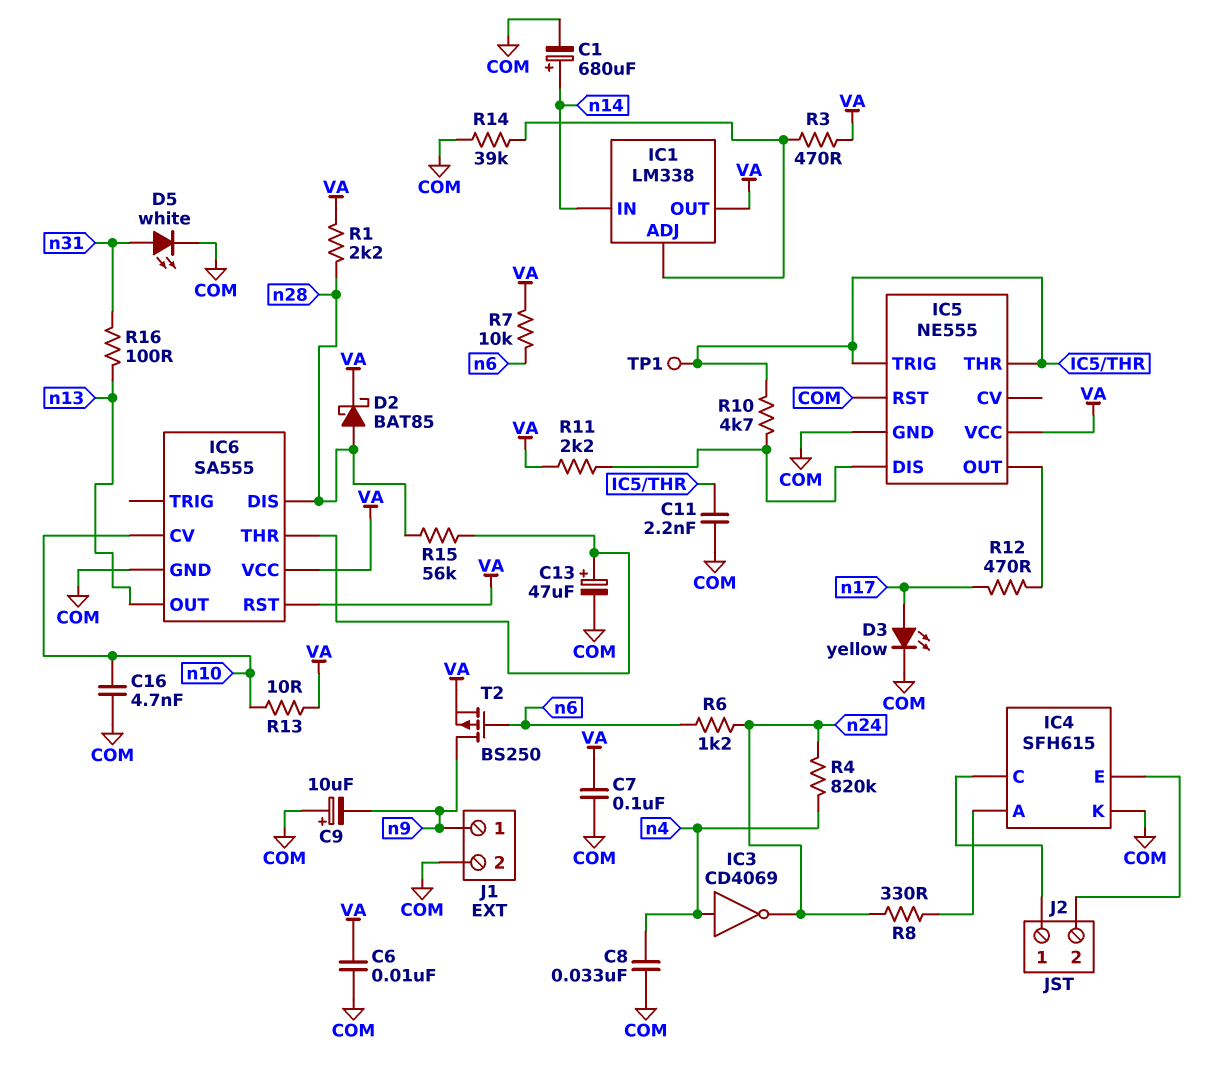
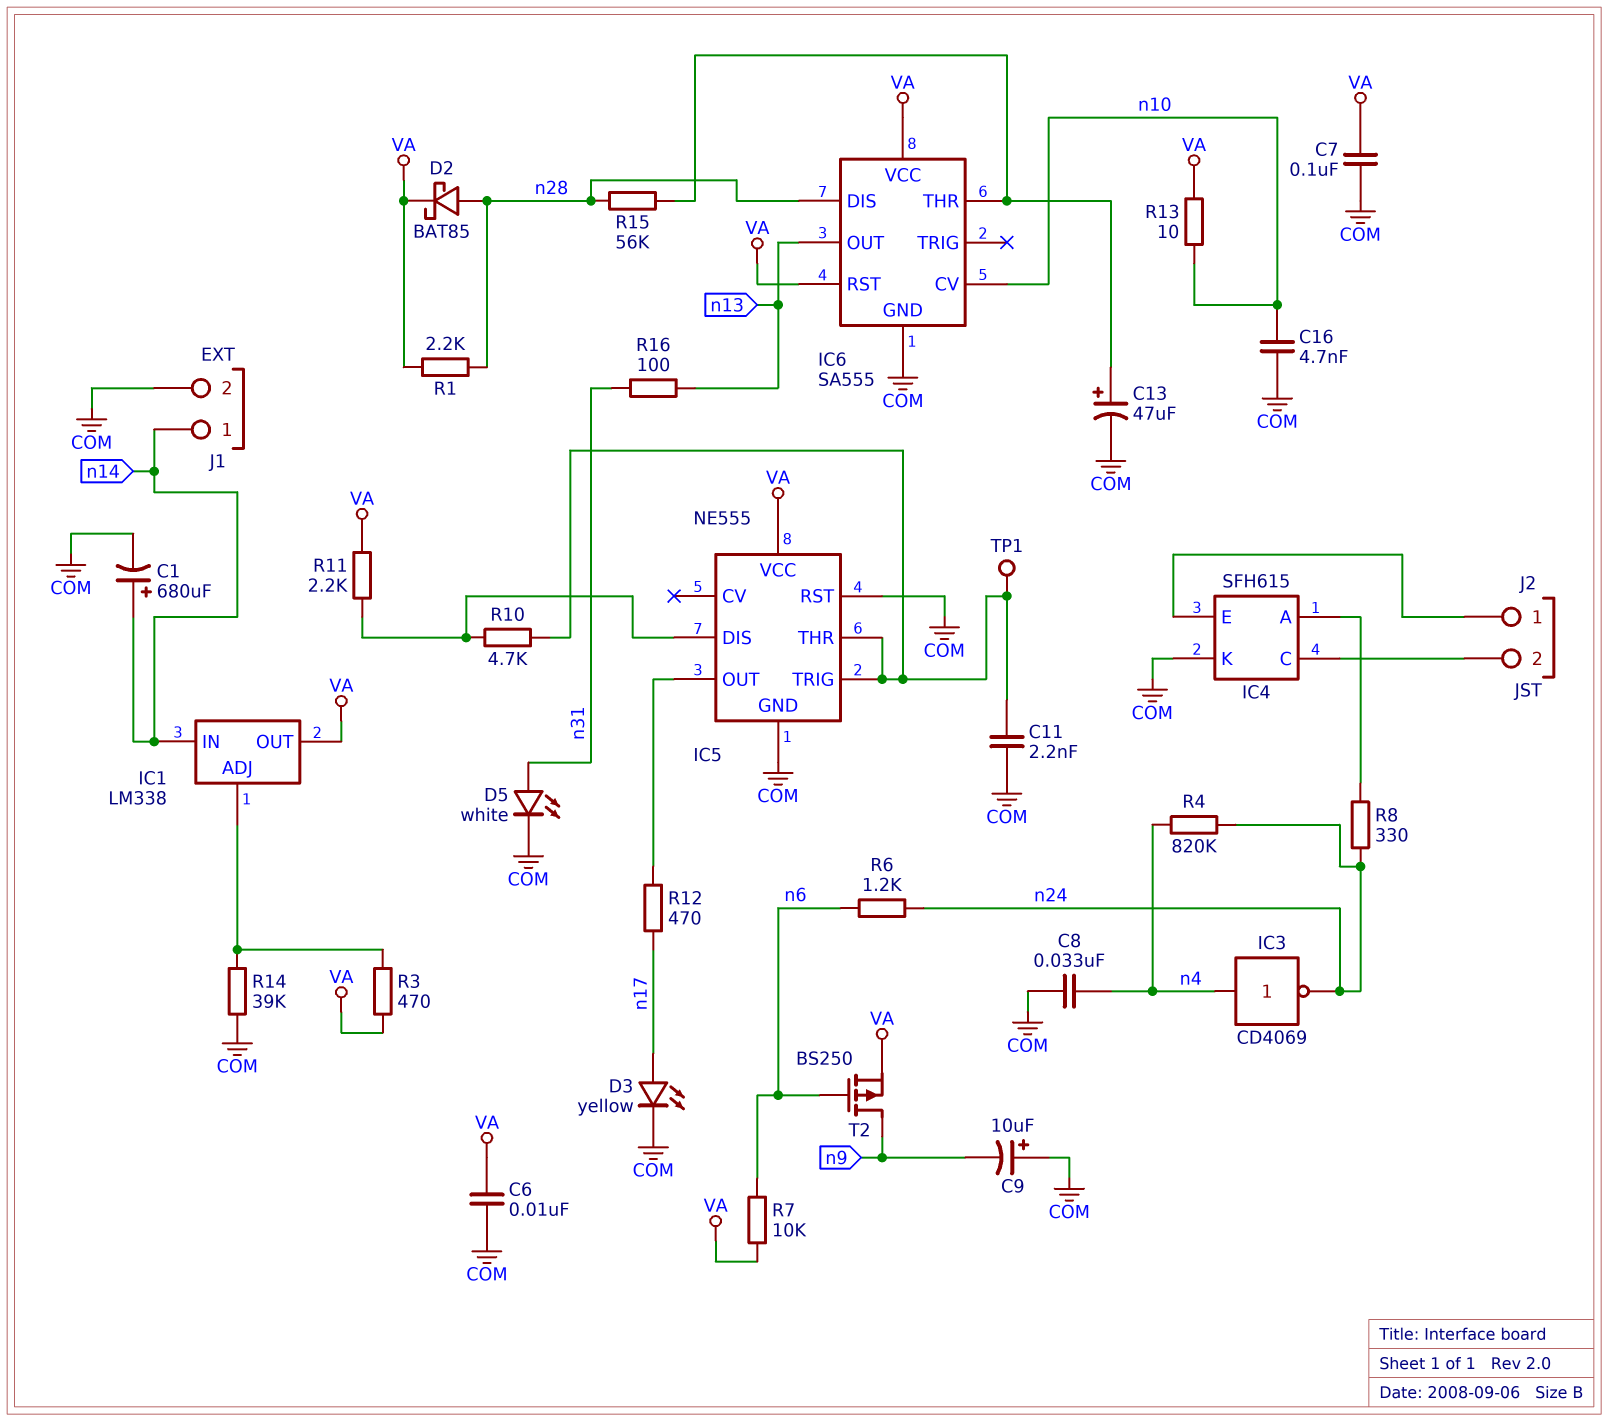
J1 pin 1: n9 -> n14
J2 pin 1: IC4/C -> IC4/E
J2 pin 2: IC4/E -> IC4/C

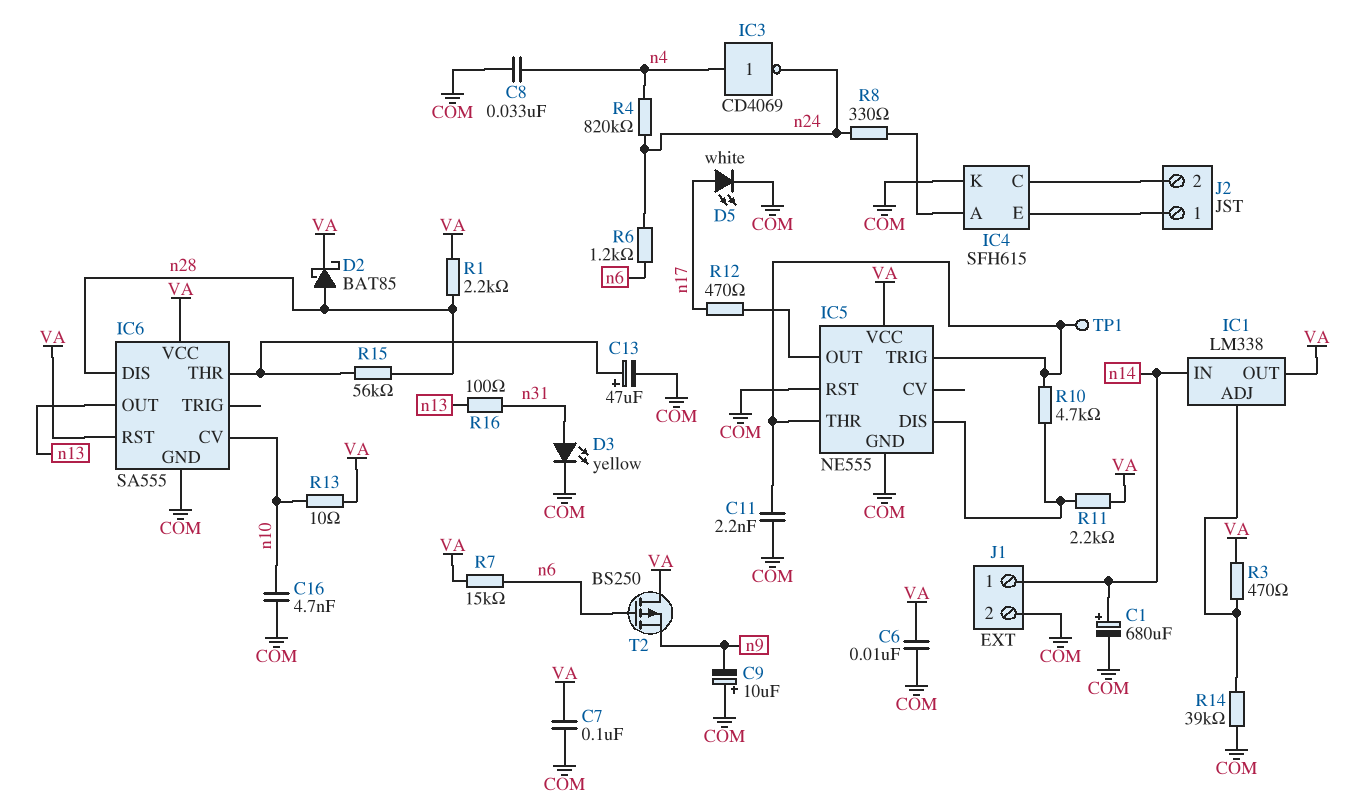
D3: LED yellow (A n17, K COM) -> LED yellow (A n31, K COM)
D5: LED white (A n31, K COM) -> LED white (A n17, K COM)
R7: 10k (VA, n6) -> 15k (VA, n6)
T2: PMOS BS250 (G n6, D n9, S VA) -> PMOS BS250 (G n6, D VA, S n9)

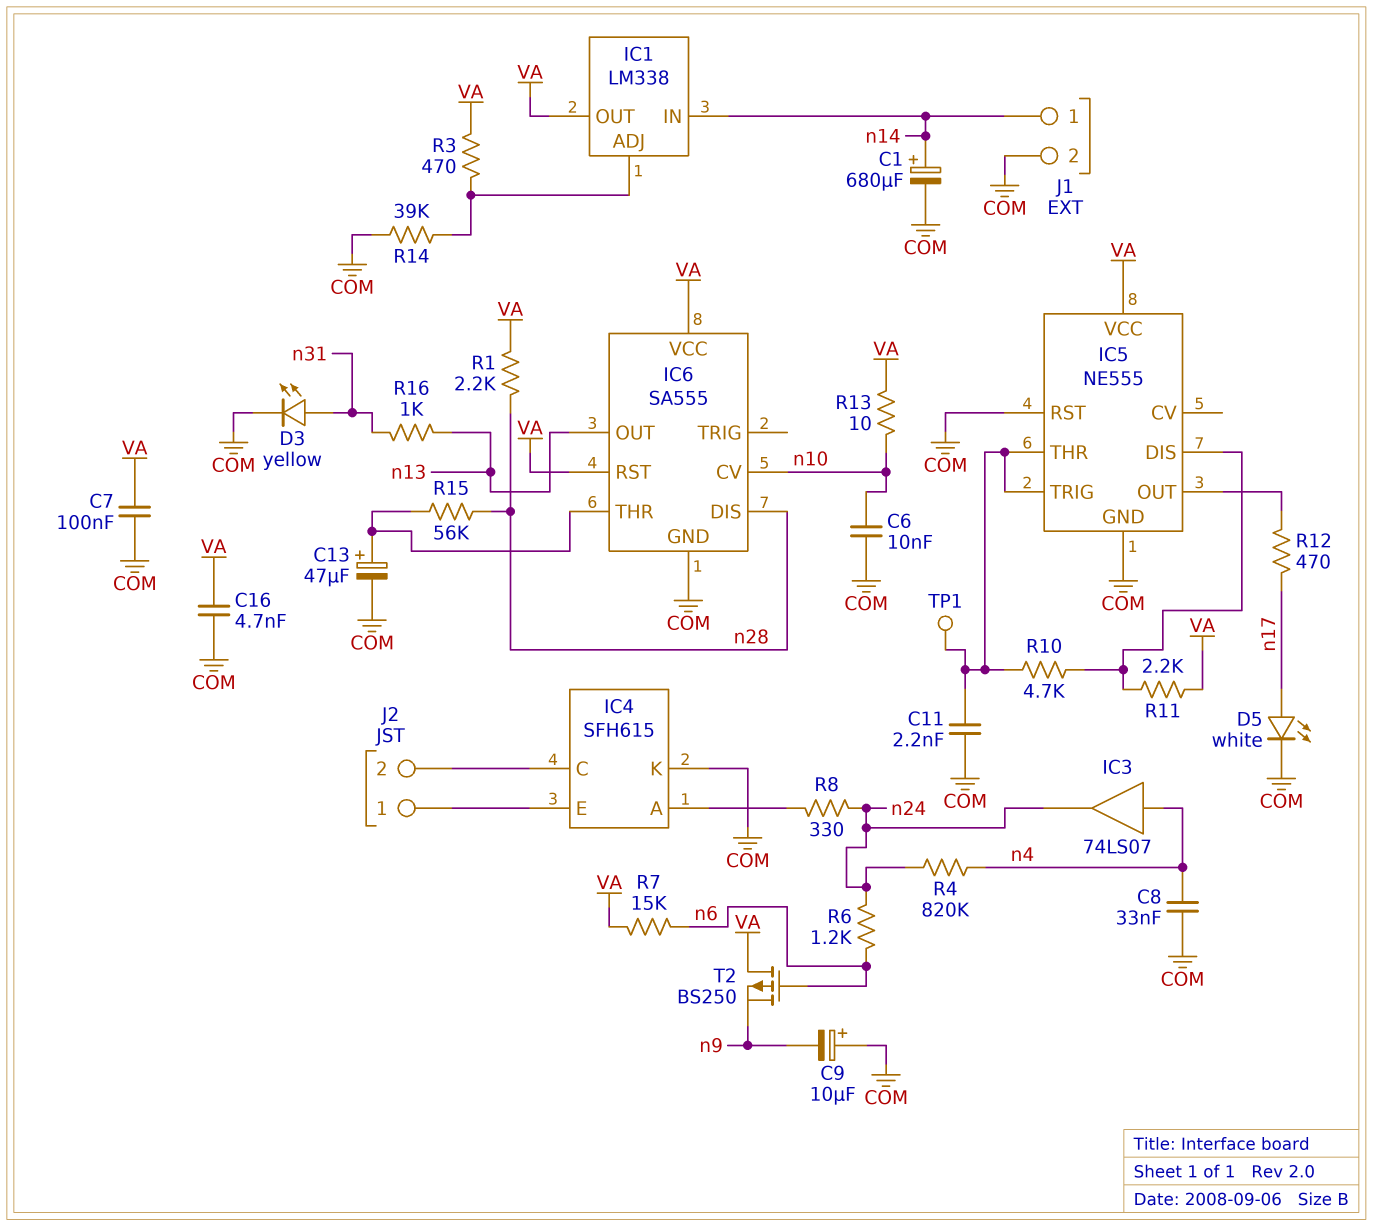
C6: 10nF (COM, VA) -> 10nF (COM, n10)
C16: 4.7nF (COM, n10) -> 4.7nF (COM, VA)
D2: schottky BAT85 (A n28, K VA) -> none
IC3: NOT CD4069 (in n4, out n24) -> buffer 74LS07 (in n4, out n24)
R16: 100 (n13, n31) -> 1k (n13, n31)

